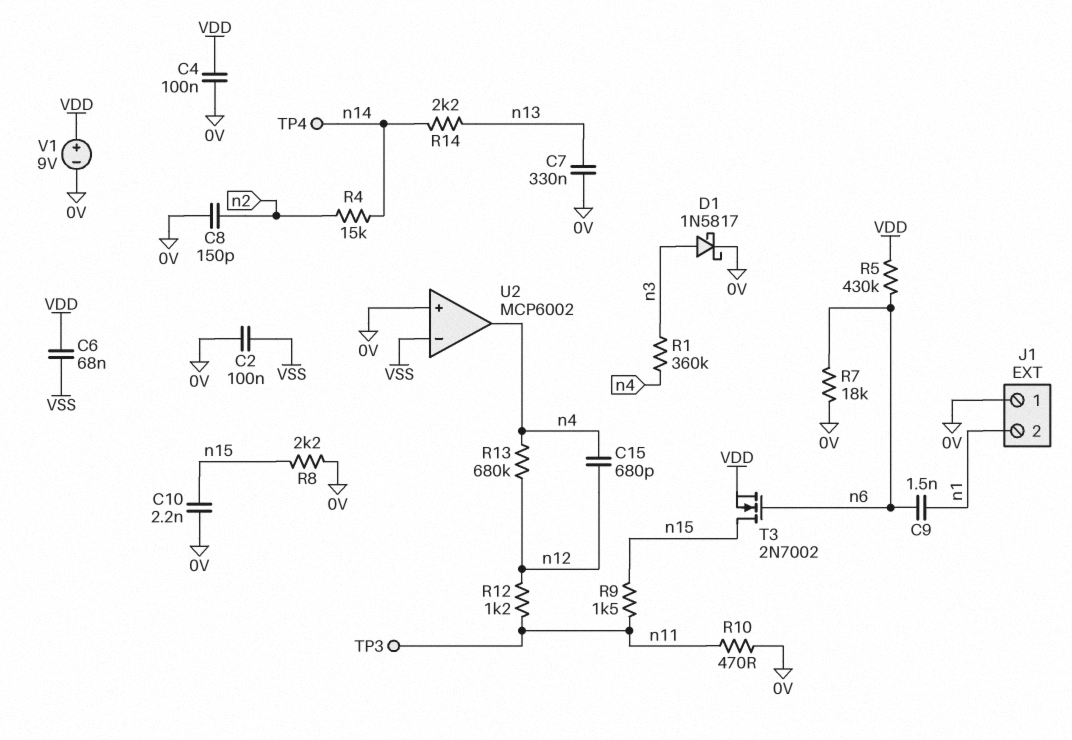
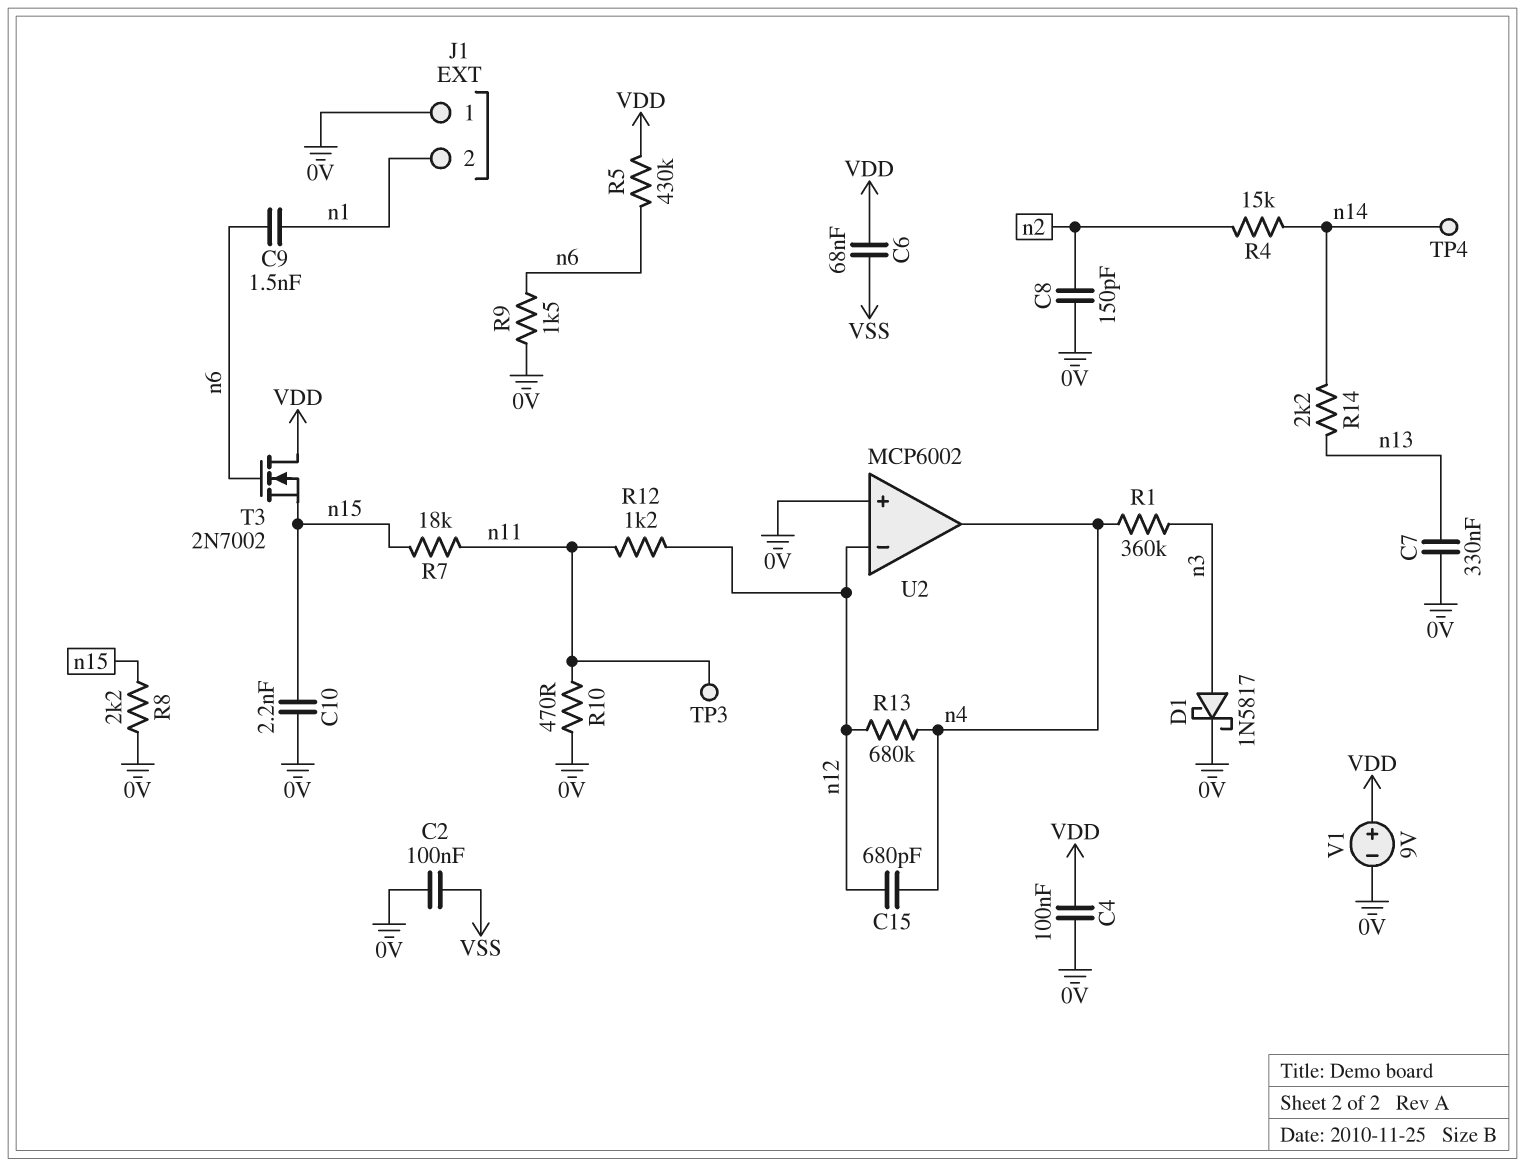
R7: 18k (0V, n6) -> 18k (n11, n15)
R9: 1.5k (n11, n15) -> 1.5k (0V, n6)
T3: NMOS 2N7002 (G n6, D n15, S VDD) -> NMOS 2N7002 (G n6, D VDD, S n15)
U2 pin in-: VSS -> n12

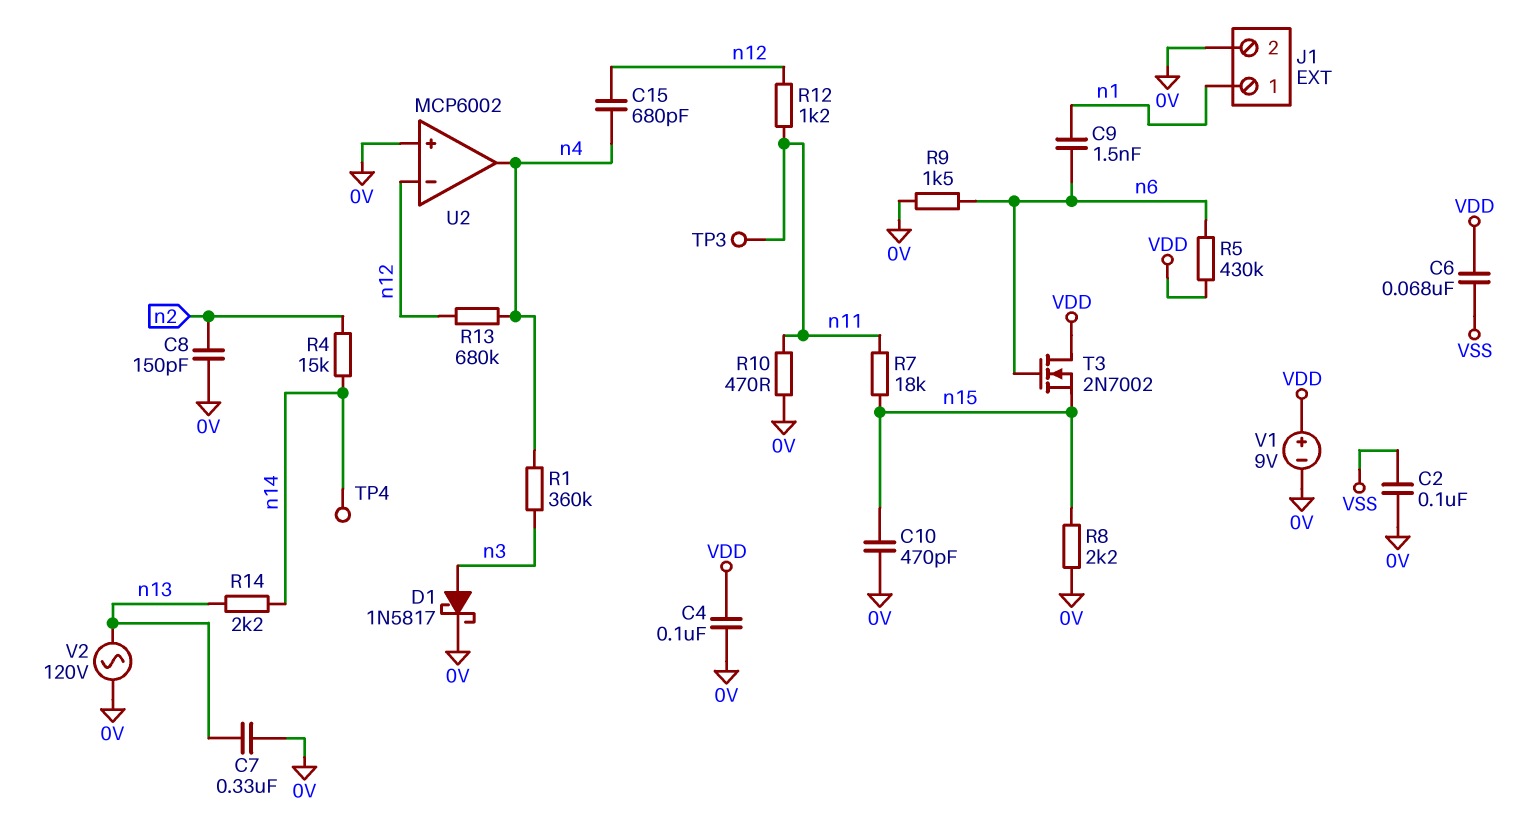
C10: 2.2nF (0V, n15) -> 470pF (0V, n15)
J1 pin 1: 0V -> n1
J1 pin 2: n1 -> 0V
V2: none -> AC 120V (0V, n13)

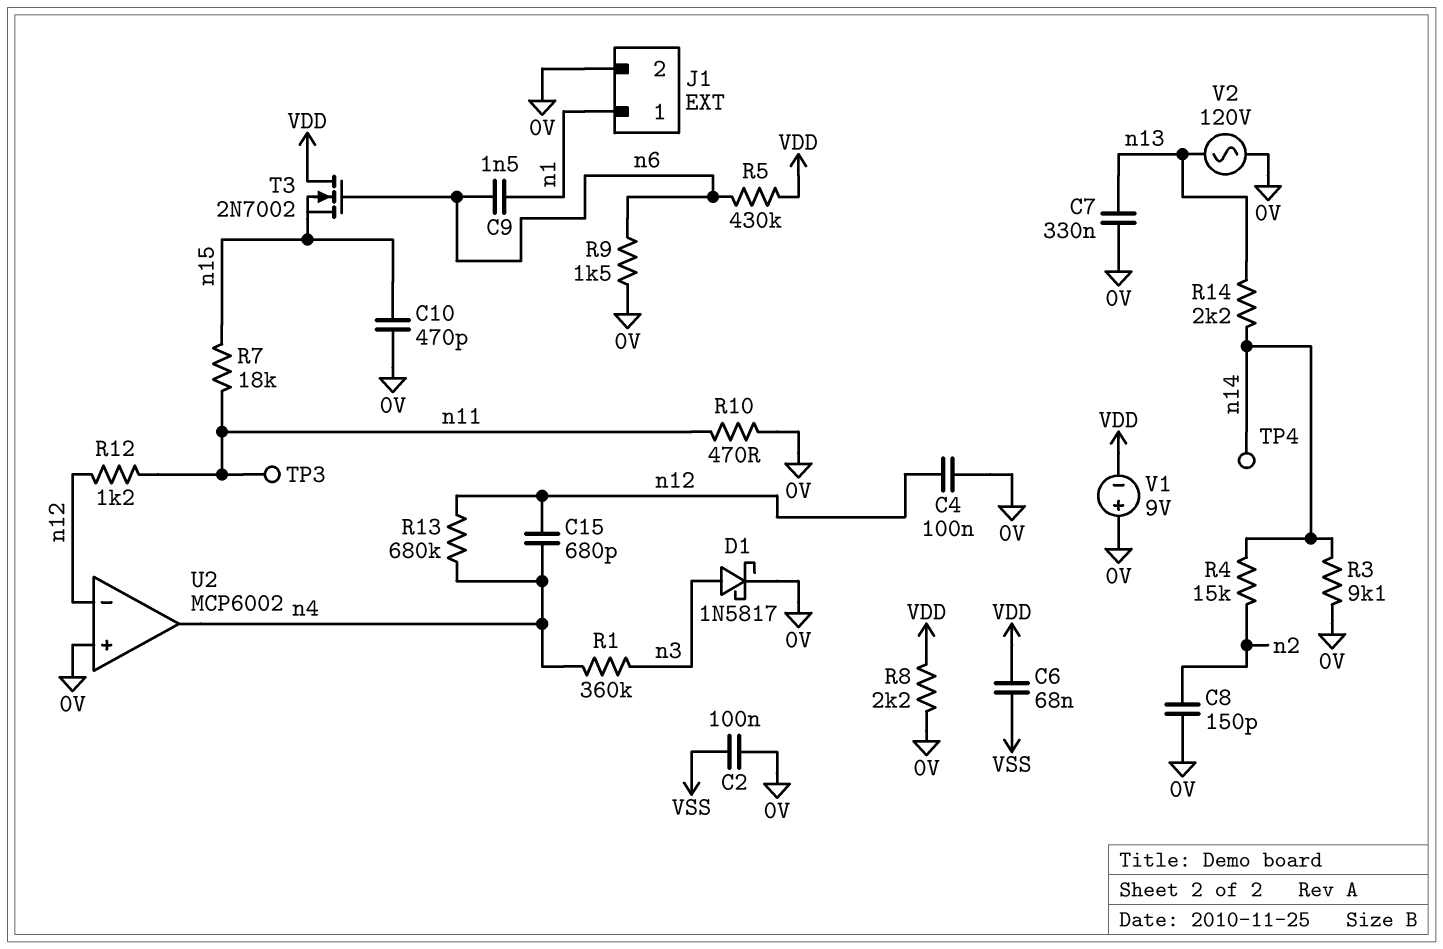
C4: 100nF (0V, VDD) -> 100nF (0V, n12)
R3: none -> 9.1k (0V, n14)
R8: 2.2k (0V, n15) -> 2.2k (0V, VDD)
V1: 9V (plus VDD, minus 0V) -> 9V (plus 0V, minus VDD)

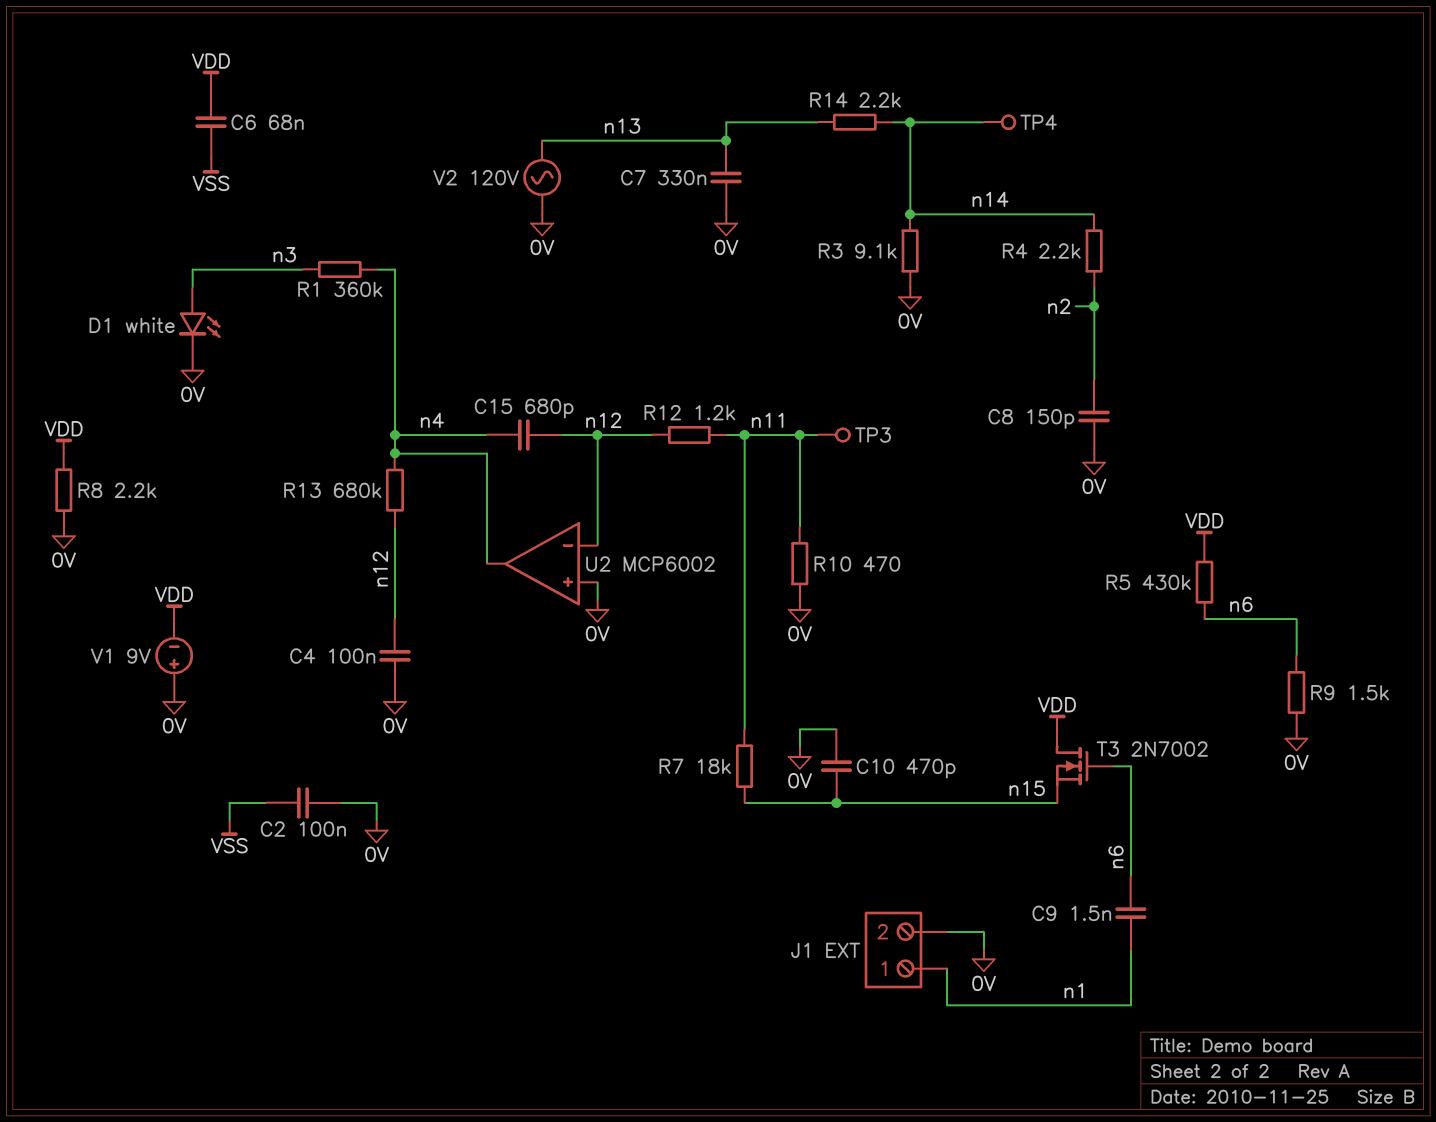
D1: schottky 1N5817 (A n3, K 0V) -> LED white (A n3, K 0V)
R4: 15k (n2, n14) -> 2.2k (n2, n14)

